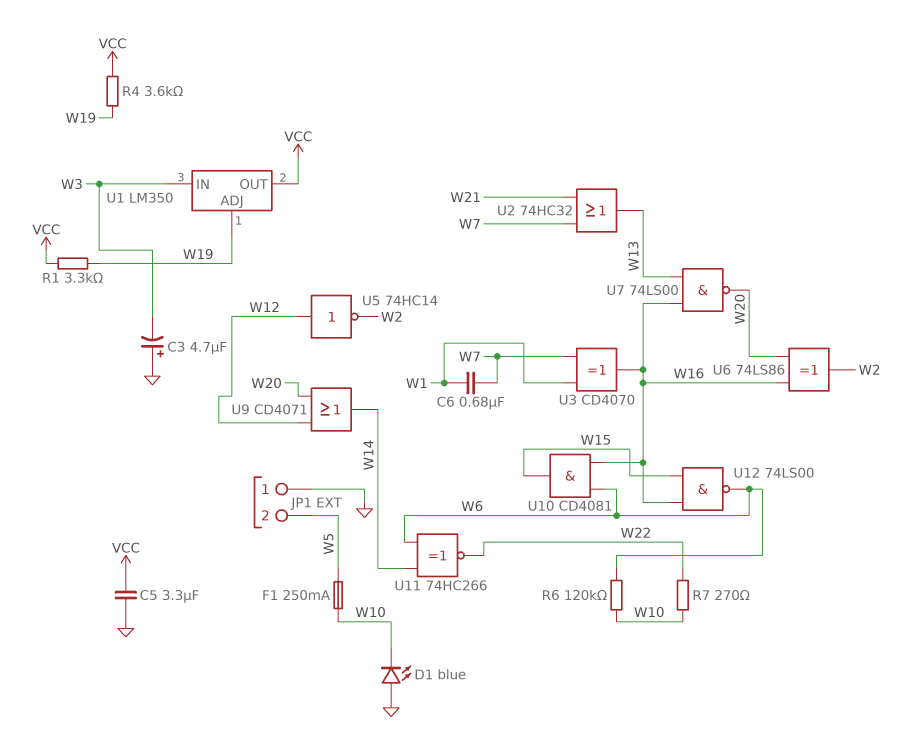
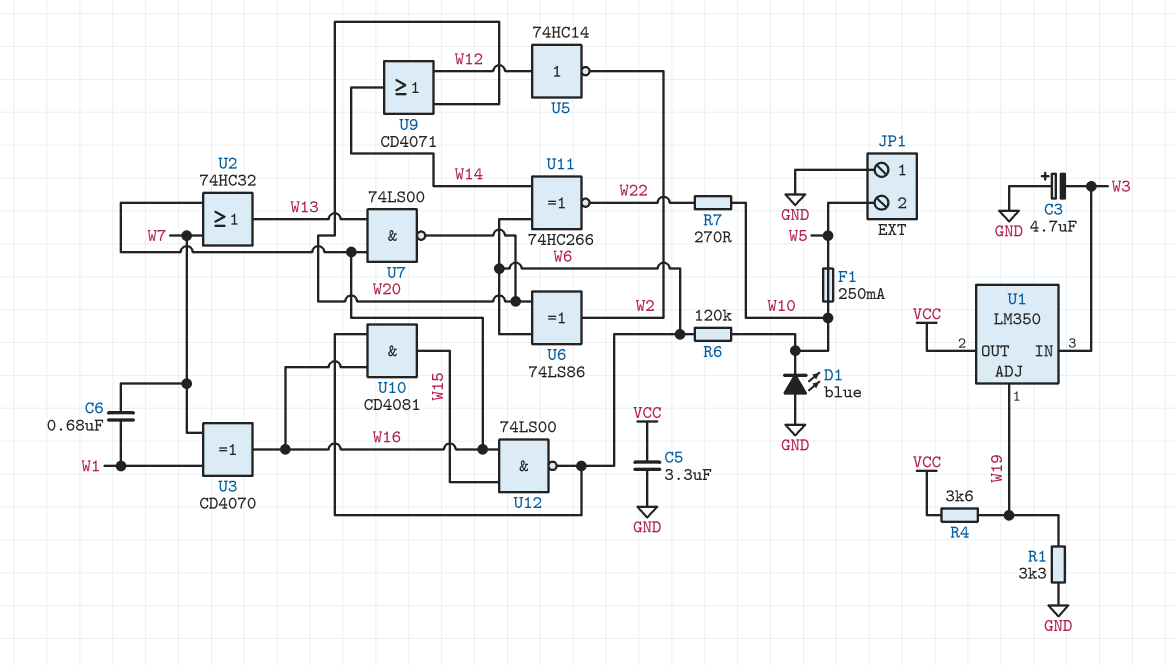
R1: 3.3k (VCC, W19) -> 3.3k (GND, W19)
U2: OR 74HC32 (in W7, in W21, out W13) -> OR 74HC32 (in W7, in W16, out W13)
U6: XOR 74LS86 (in W16, in W20, out W2) -> XOR 74LS86 (in W6, in W20, out W2)

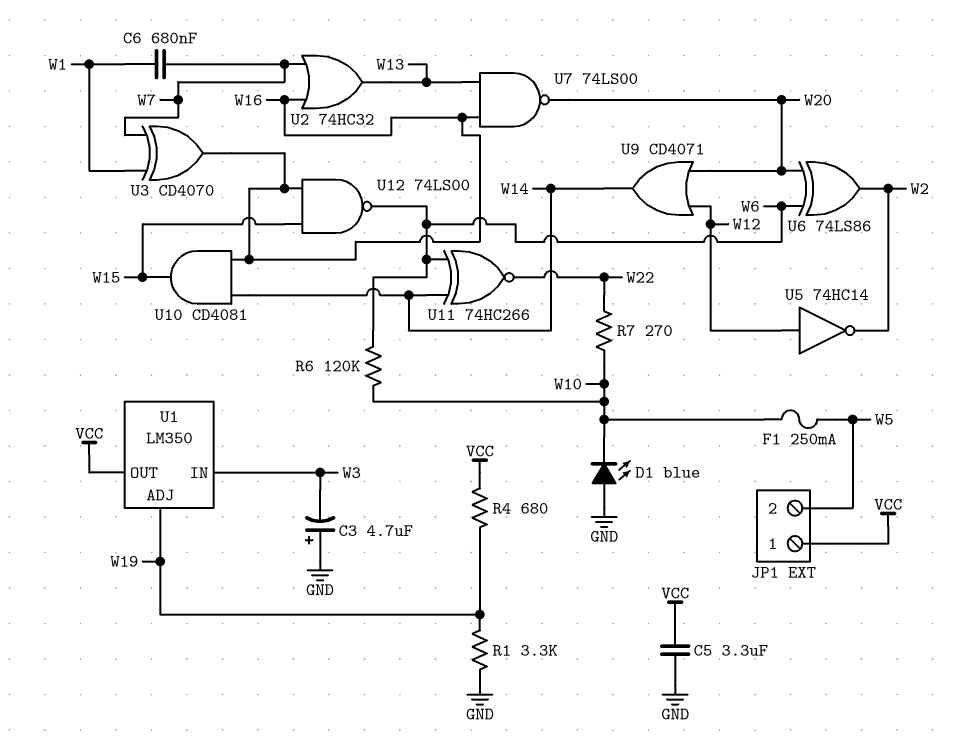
JP1 pin 1: GND -> VCC
R4: 3.6k (VCC, W19) -> 680 (VCC, W19)
U10: AND CD4081 (in W6, in W16, out W15) -> AND CD4081 (in W14, in W16, out W15)

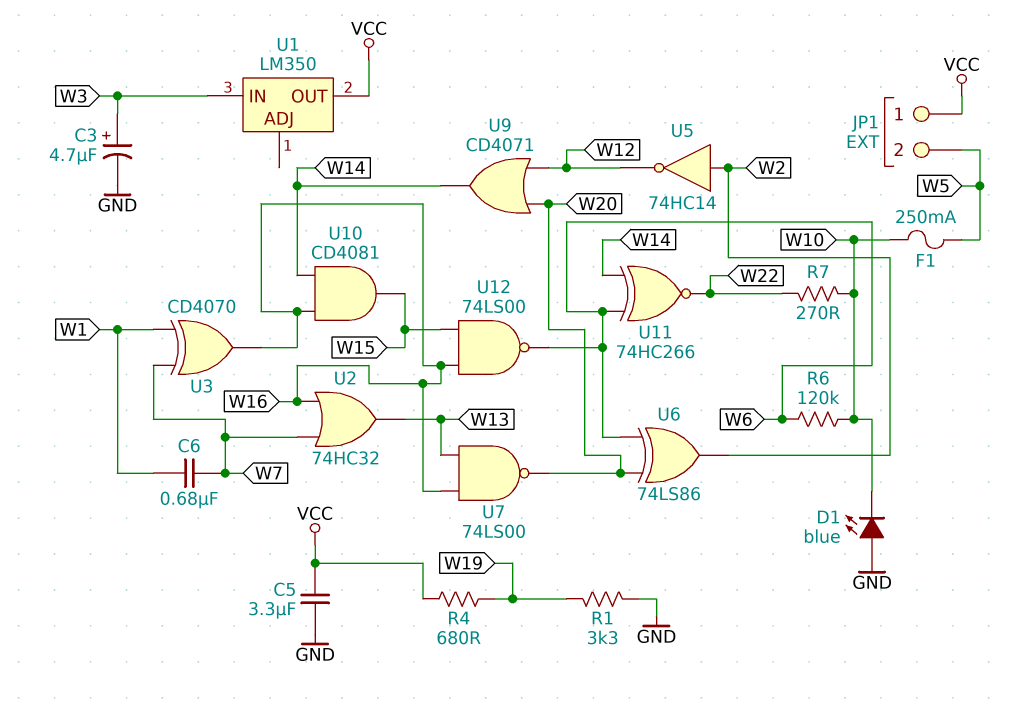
C3: 4.7uF (plus GND, minus W3) -> 4.7uF (plus W3, minus GND)
U1 pin ADJ: W19 -> none
U5: NOT 74HC14 (in W12, out W2) -> NOT 74HC14 (in W2, out W12)

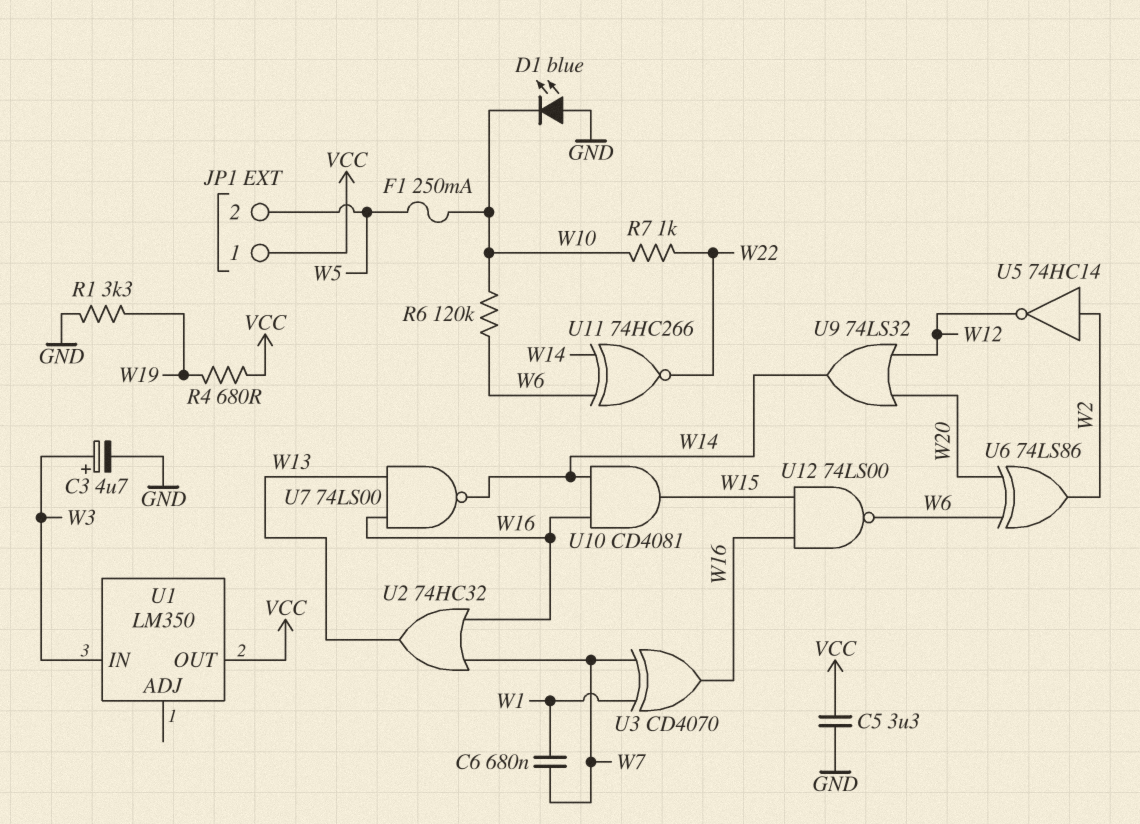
R7: 270 (W10, W22) -> 1k (W10, W22)
U7: NAND 74LS00 (in W13, in W16, out W20) -> NAND 74LS00 (in W13, in W16, out W14)
U9: OR CD4071 (in W12, in W20, out W14) -> OR 74LS32 (in W12, in W20, out W14)

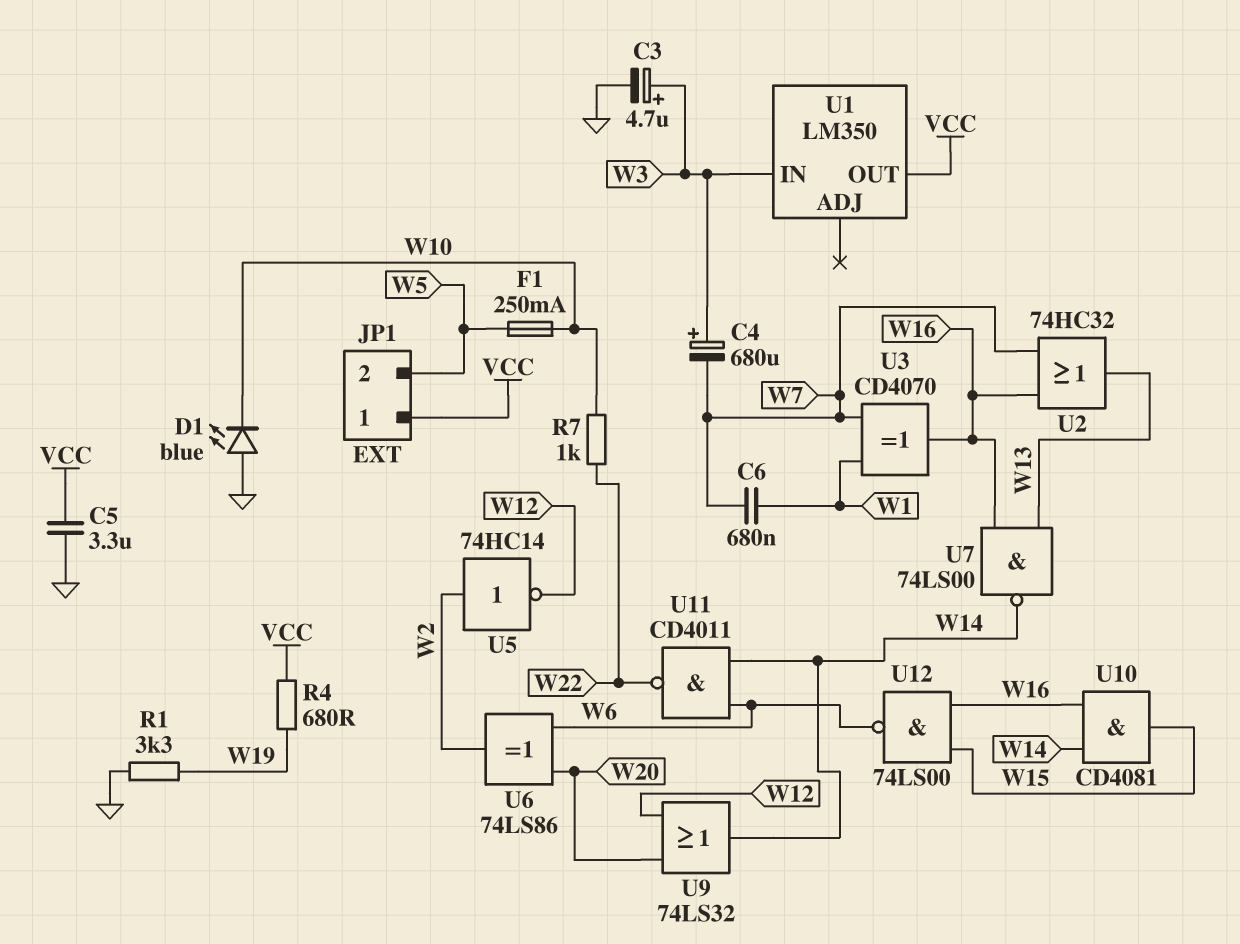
C4: none -> 680uF (plus W3, minus W7)
R6: 120k (W6, W10) -> none
U11: XNOR 74HC266 (in W6, in W14, out W22) -> NAND CD4011 (in W6, in W14, out W22)

